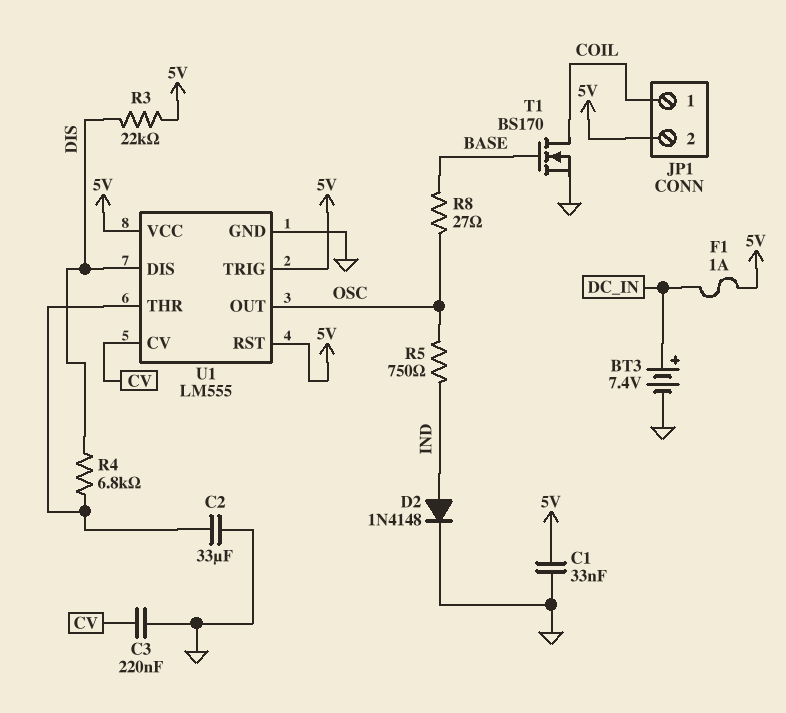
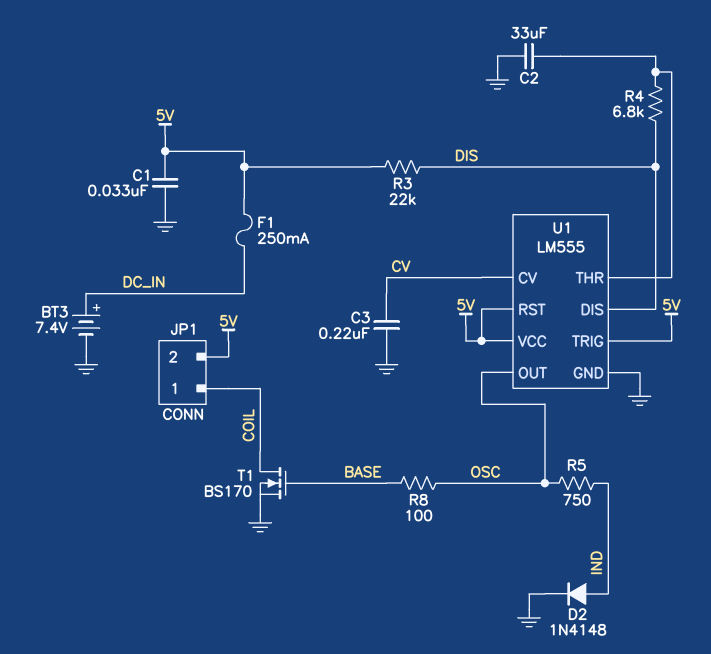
F1: 1A (5V, DC_IN) -> 250mA (5V, DC_IN)
R8: 27 (BASE, OSC) -> 100 (BASE, OSC)

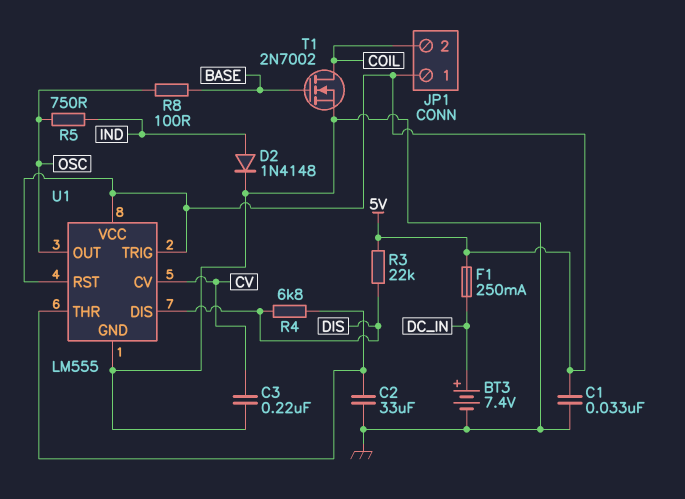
JP1 pin 1: COIL -> 5V
JP1 pin 2: 5V -> COIL
T1: NMOS BS170 (G BASE, D COIL, S GND) -> NMOS 2N7002 (G BASE, D COIL, S GND)

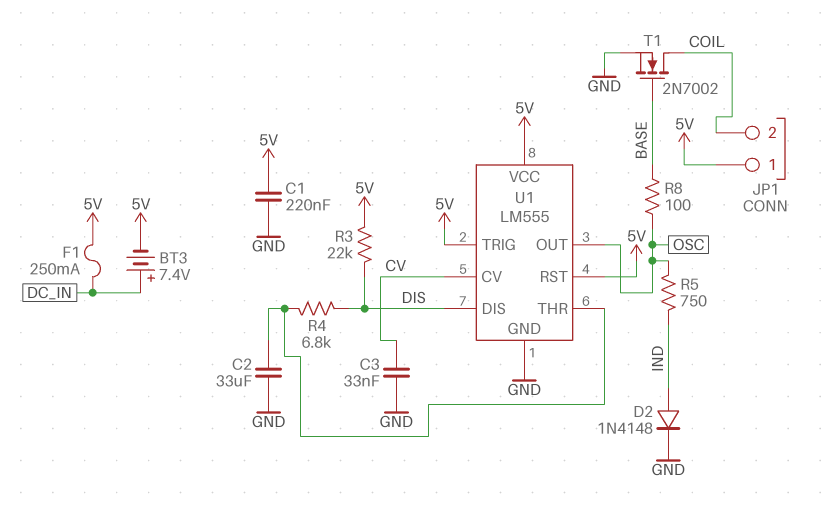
BT3: 7.4V (plus DC_IN, minus GND) -> 7.4V (plus DC_IN, minus 5V)
C1: 33nF (5V, GND) -> 220nF (5V, GND)
C3: 220nF (CV, GND) -> 33nF (CV, GND)

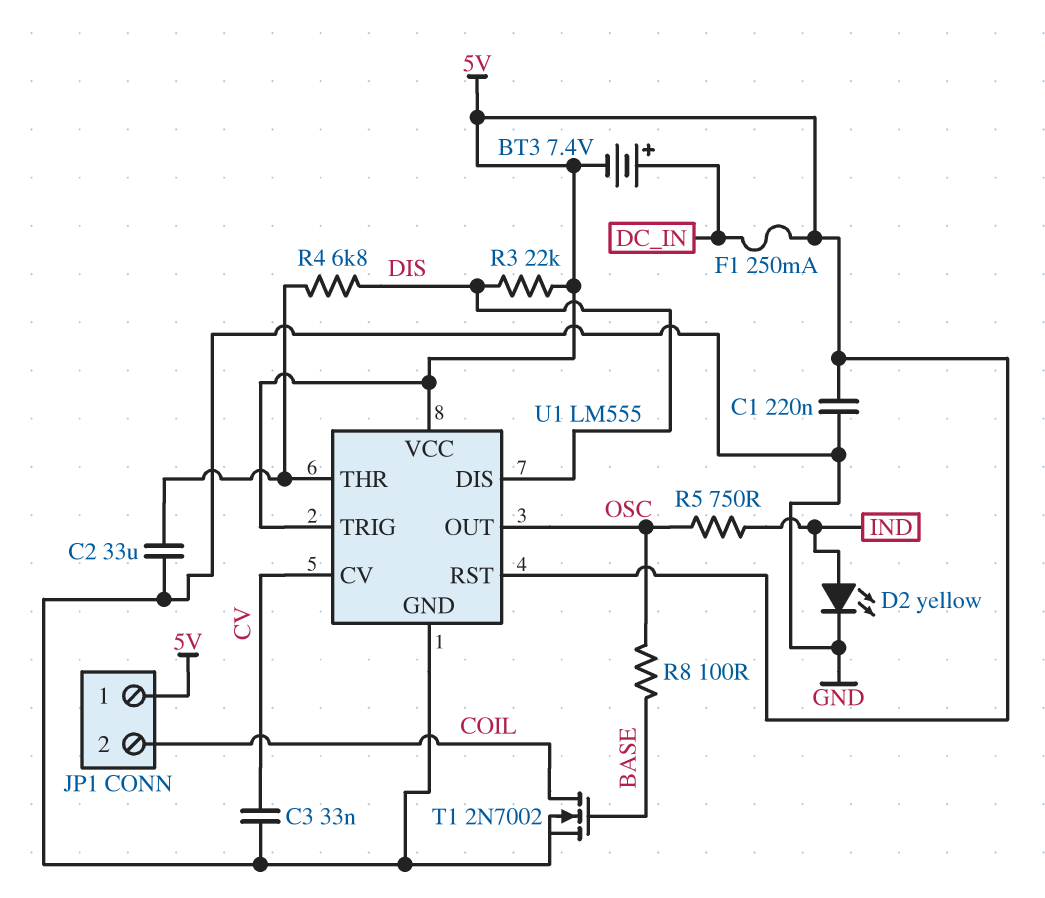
D2: diode 1N4148 (A IND, K GND) -> LED yellow (A IND, K GND)

